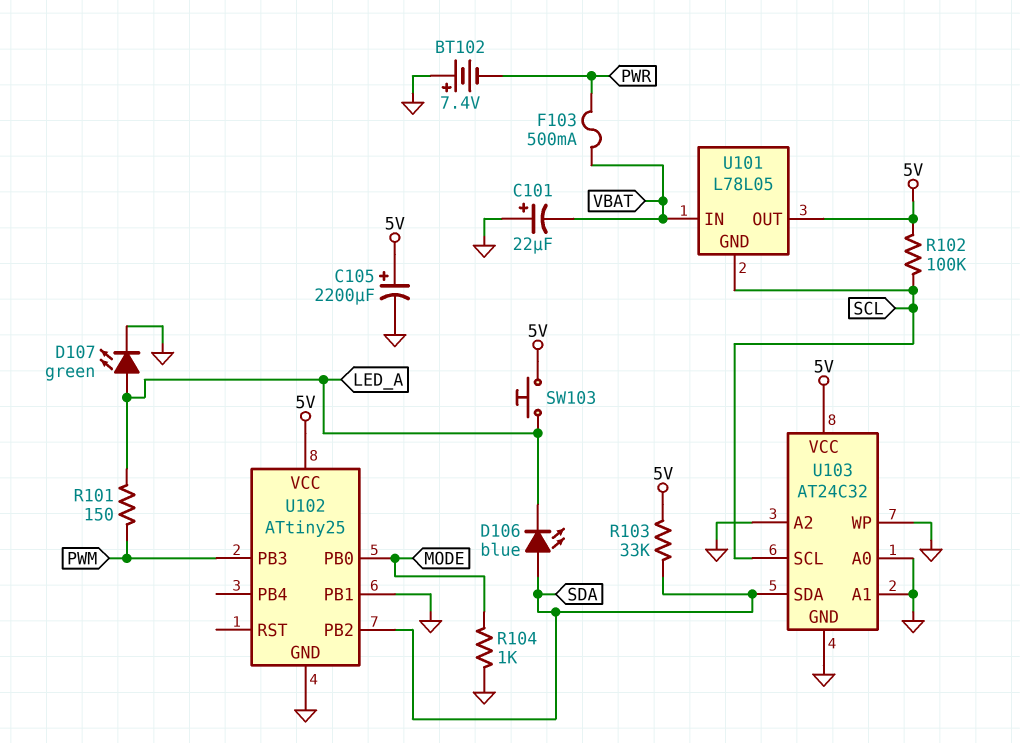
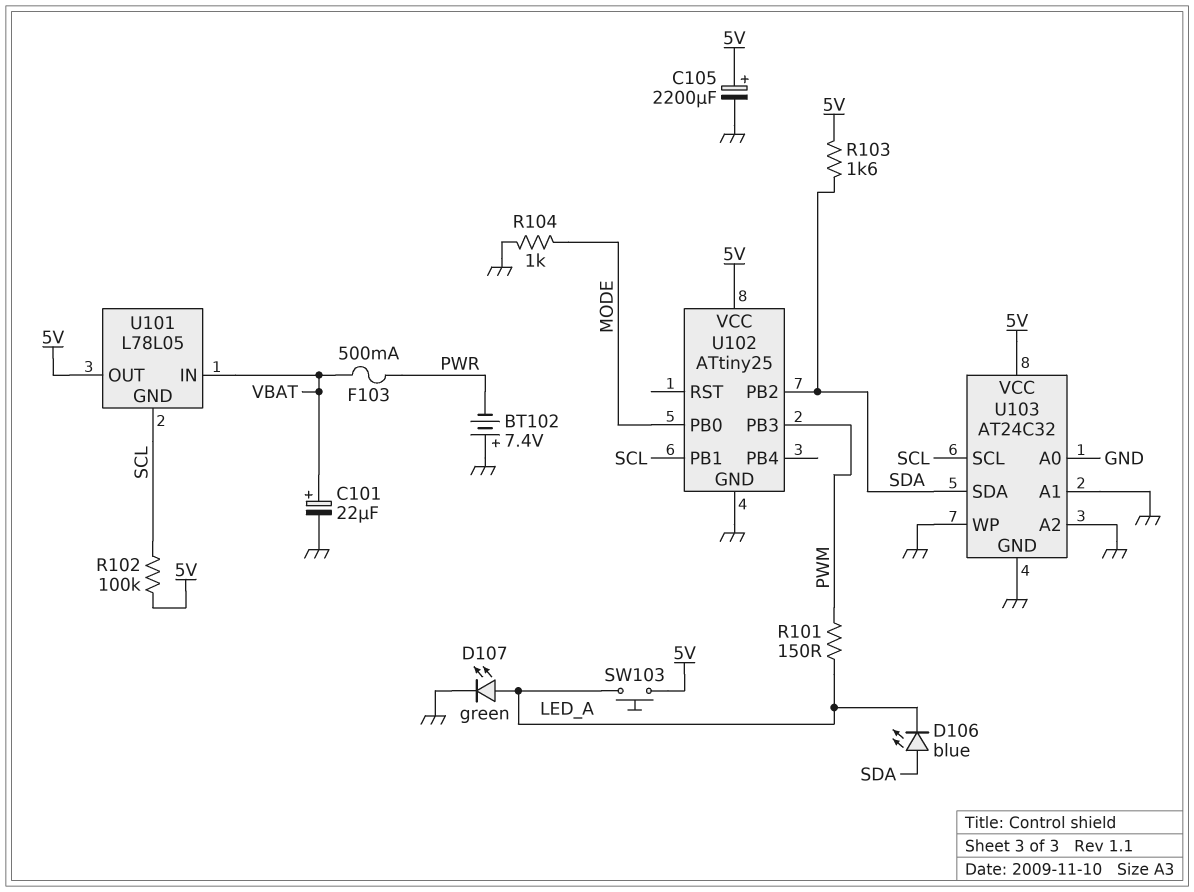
C101: 22uF (plus GND, minus VBAT) -> 22uF (plus VBAT, minus GND)
R103: 33k (5V, SDA) -> 1.6k (5V, SDA)
U102 pin PB1: GND -> SCL

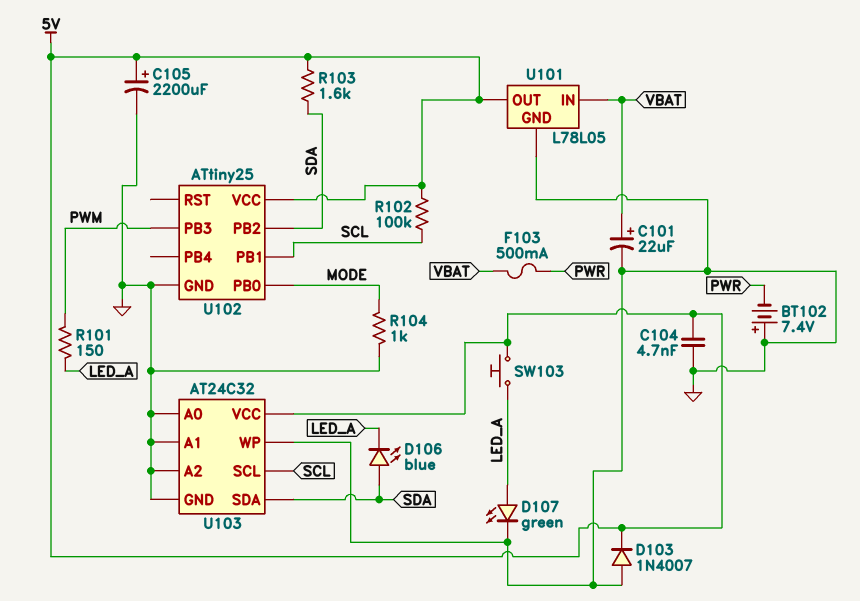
C104: none -> 4.7nF (5V, GND)
D103: none -> diode 1N4007 (A GND, K 5V)
U101 pin GND: SCL -> GND

